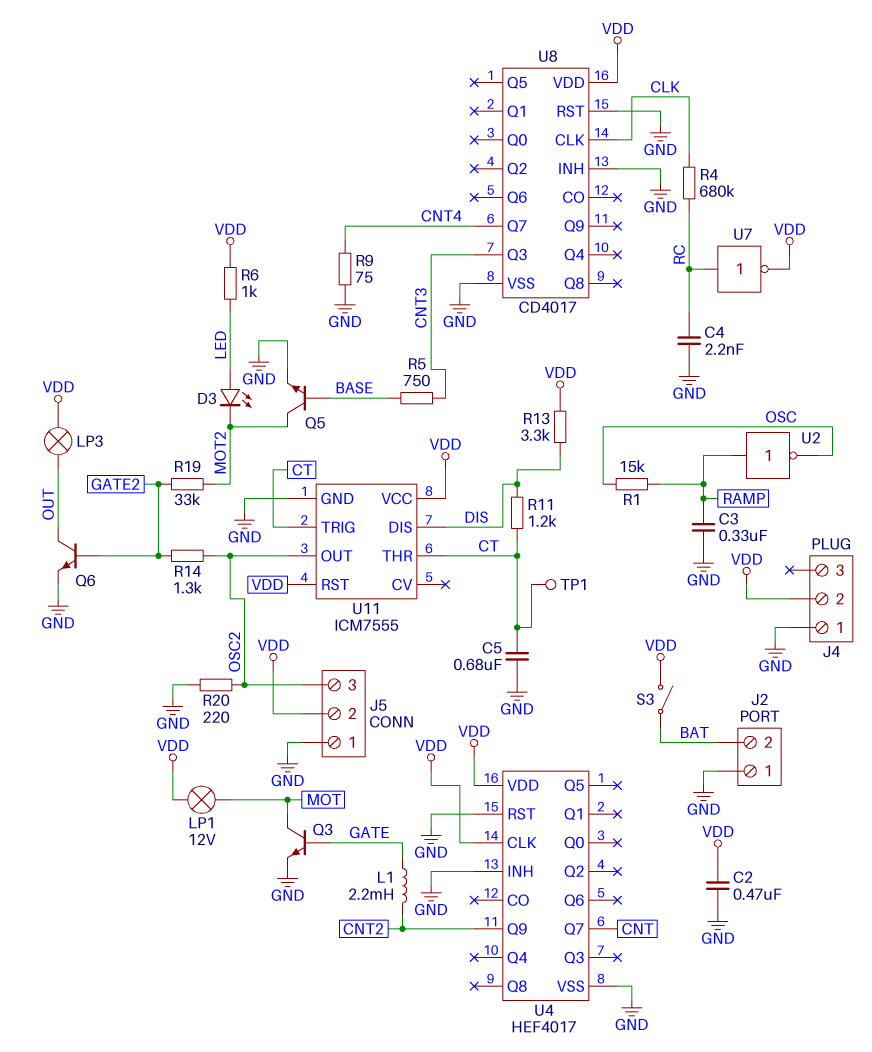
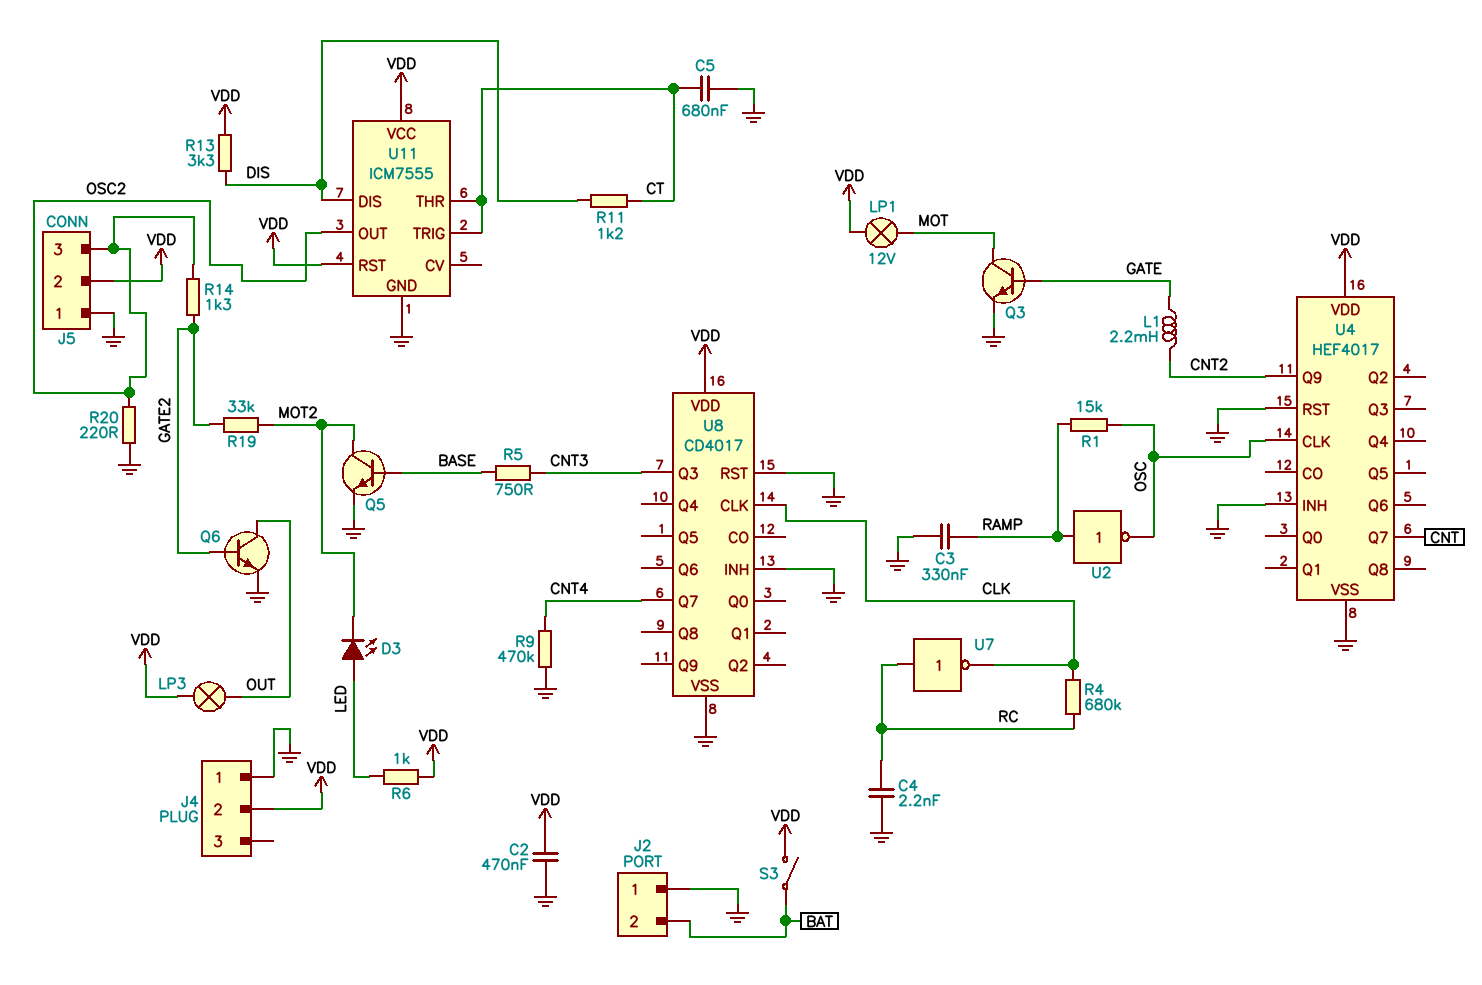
R9: 75 (CNT4, GND) -> 470k (CNT4, GND)
TP1: test point (CT) -> none
U4 pin CLK: VDD -> OSC
U7: NOT (in RC, out VDD) -> NOT (in RC, out CLK)

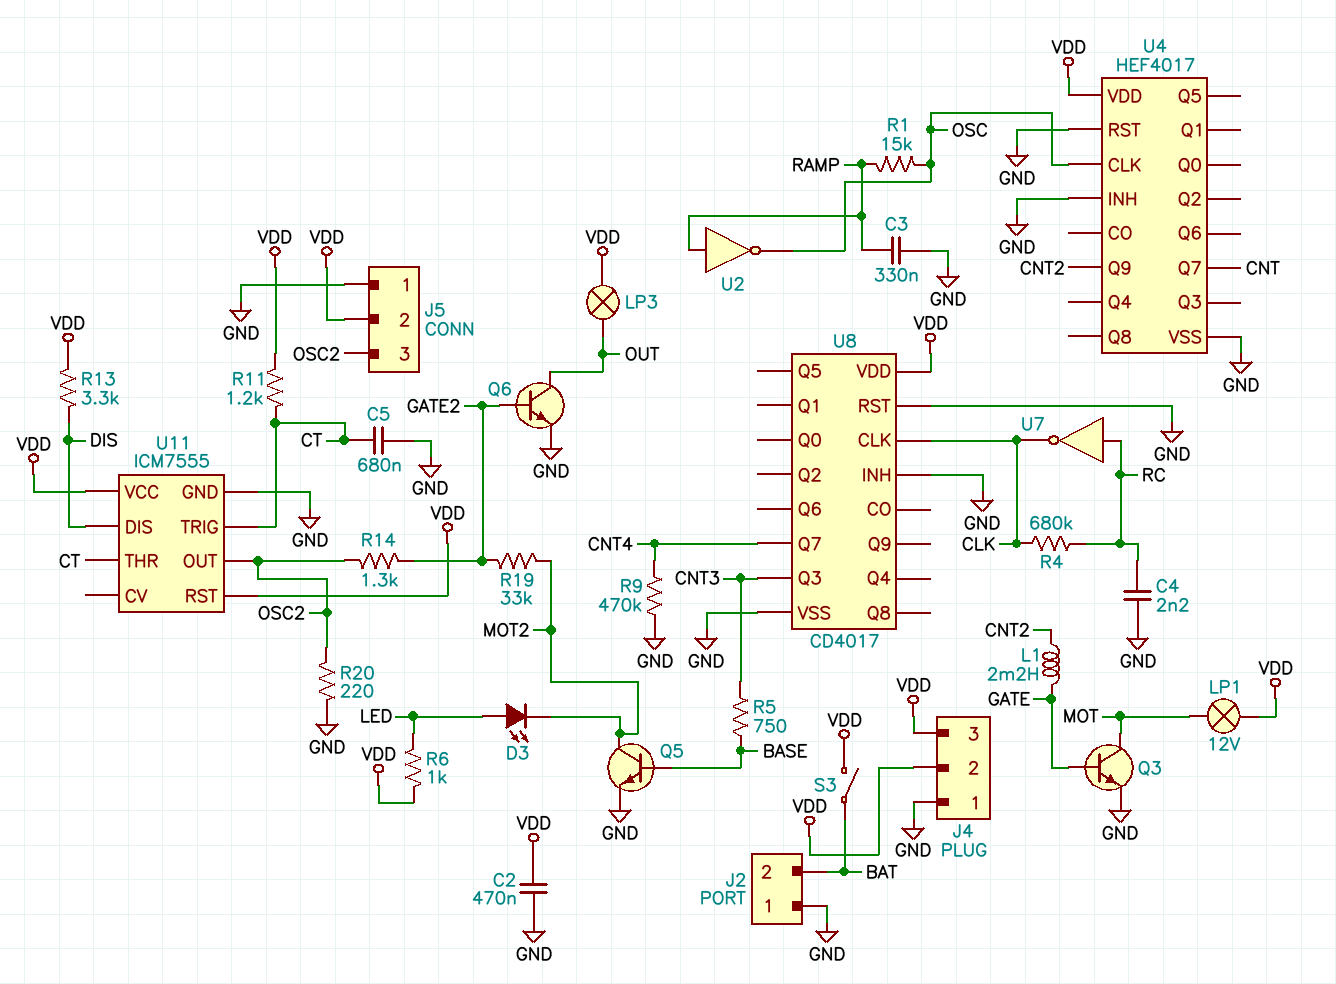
J4 pin 3: none -> VDD
R11: 1.2k (CT, DIS) -> 1.2k (CT, VDD)

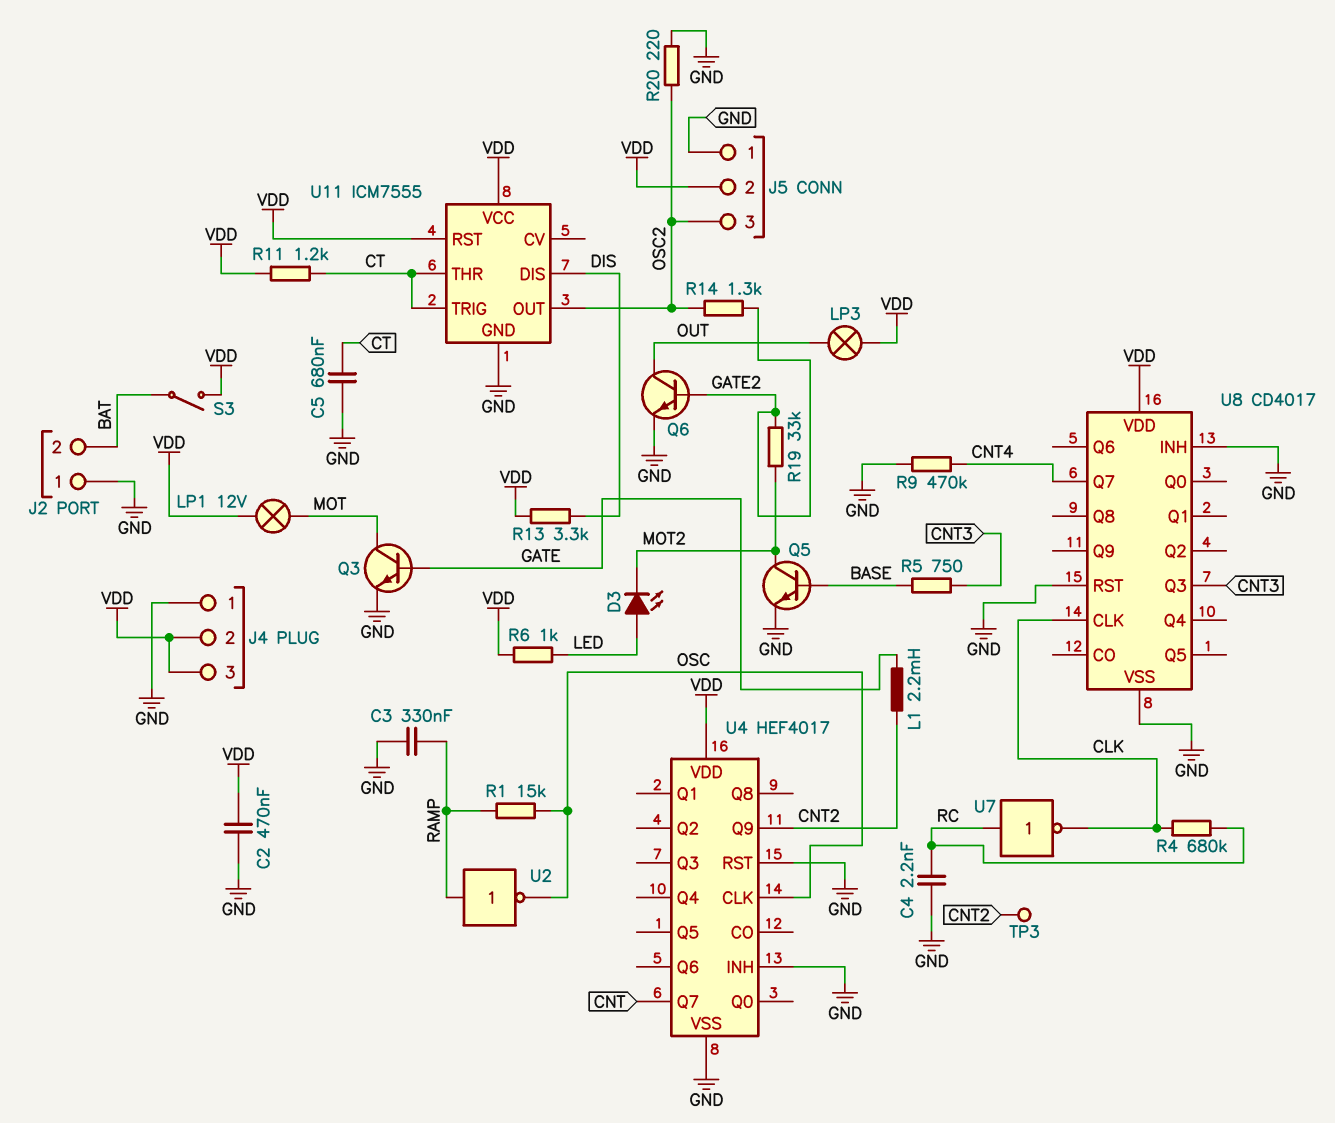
TP3: none -> test point (CNT2)

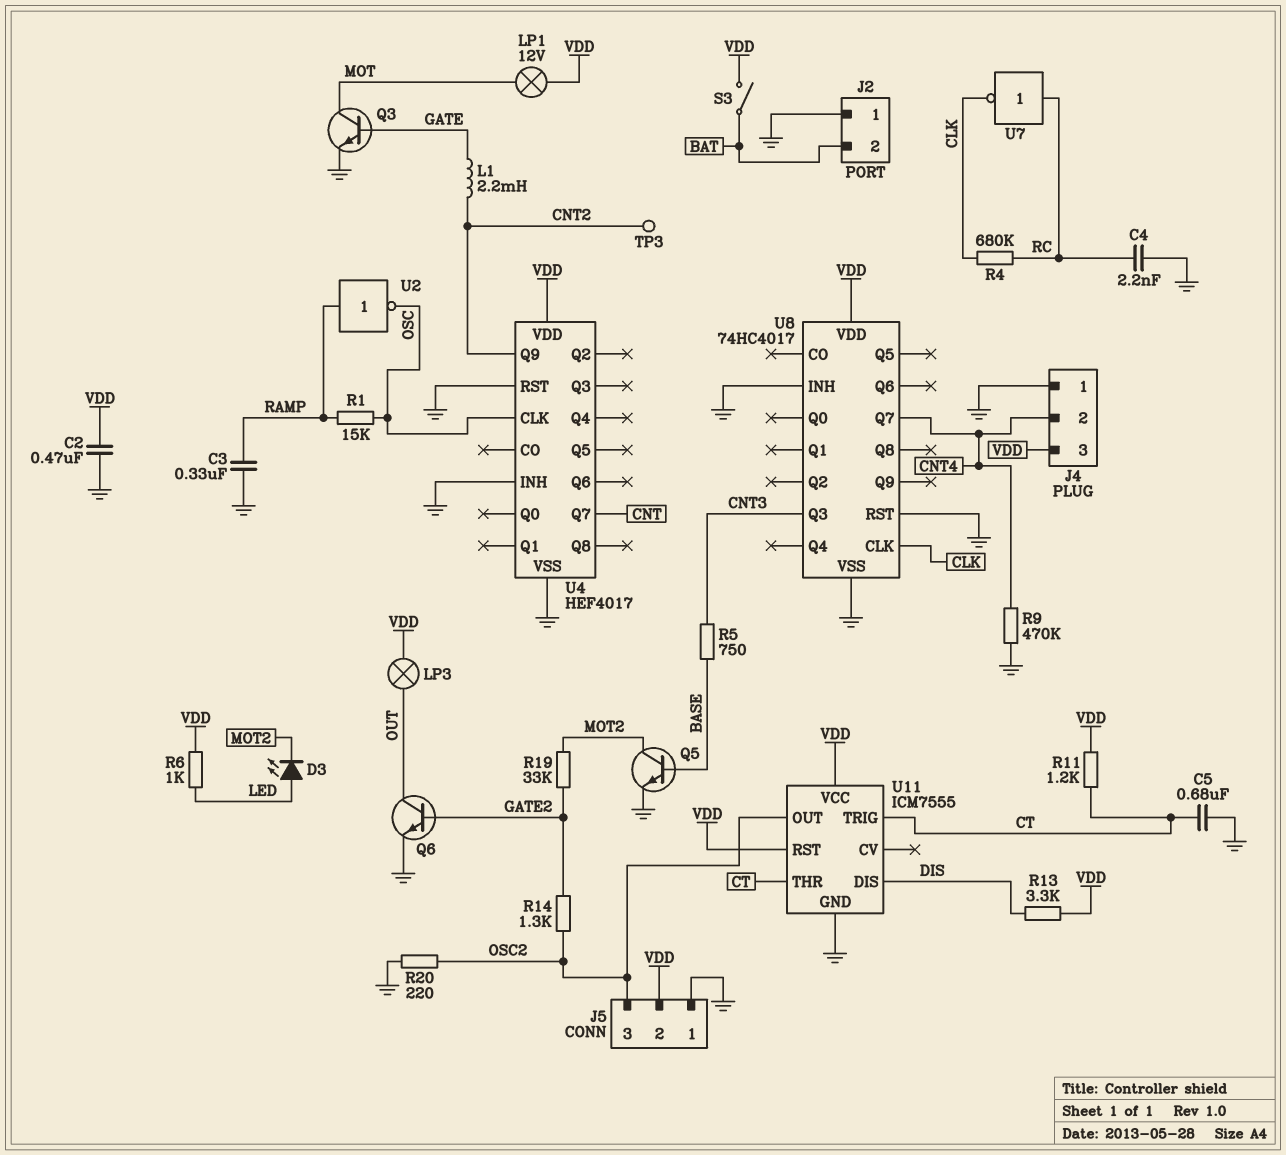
J4 pin 2: VDD -> CNT4
U8: CD4017 -> 74HC4017

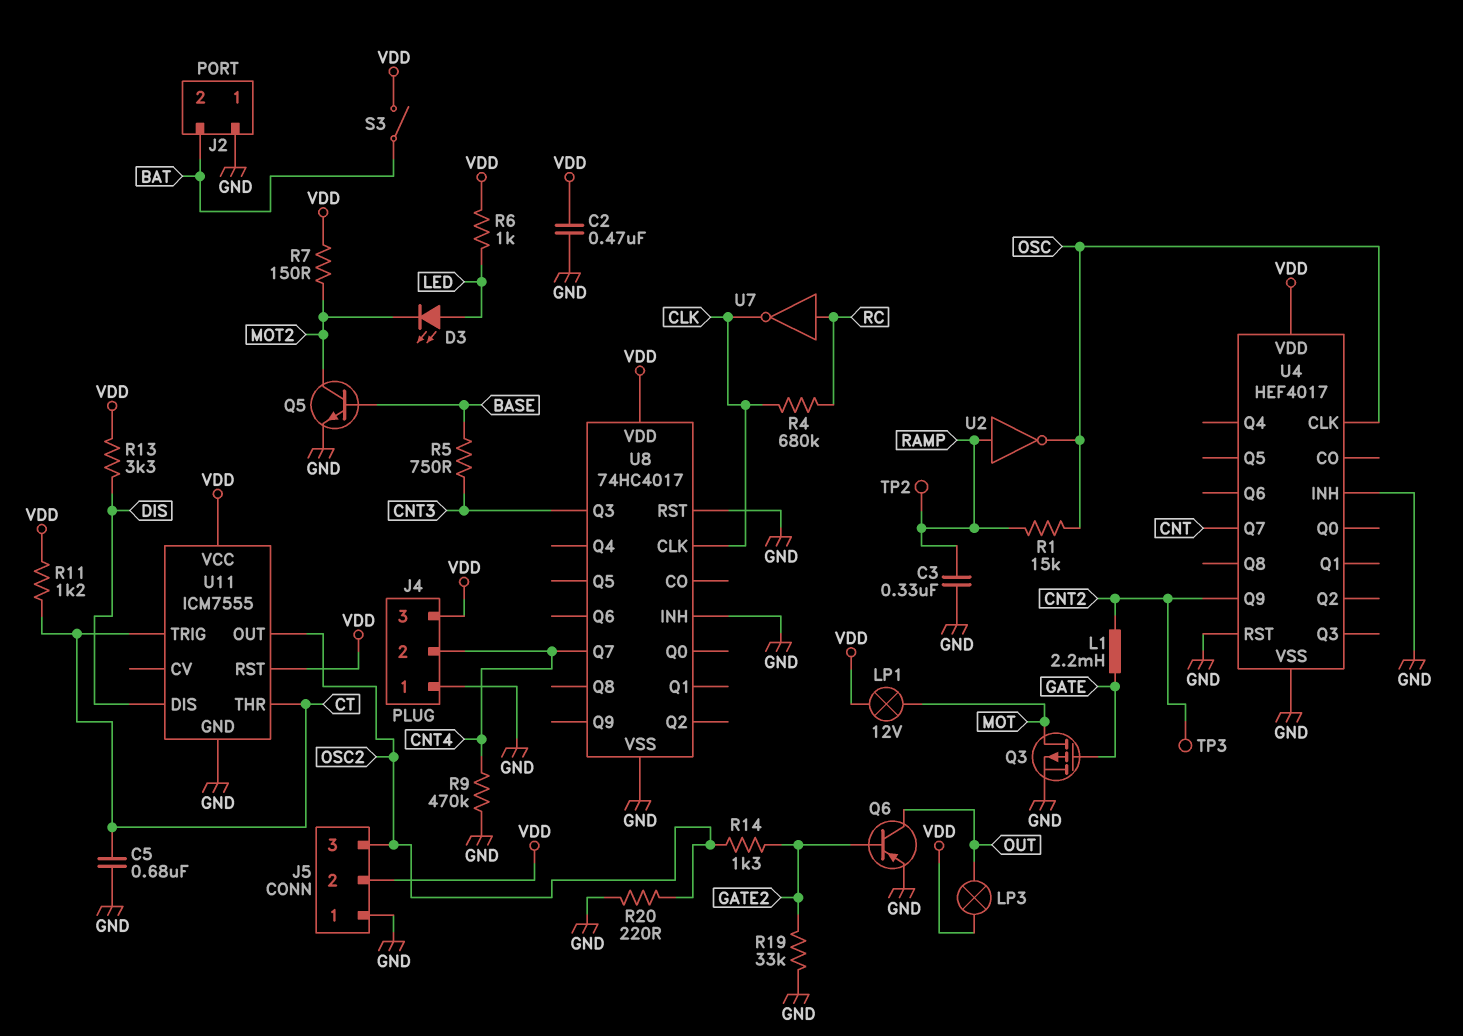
C4: 2.2nF (GND, RC) -> none
Q3: NPN (B GATE, C MOT, E GND) -> PMOS (G GATE, D MOT, S GND)
Q6: NPN (B GATE2, C OUT, E GND) -> PNP (B GATE2, C OUT, E GND)
R7: none -> 150 (MOT2, VDD)
R19: 33k (GATE2, MOT2) -> 33k (GATE2, GND)
TP2: none -> test point (RAMP)

